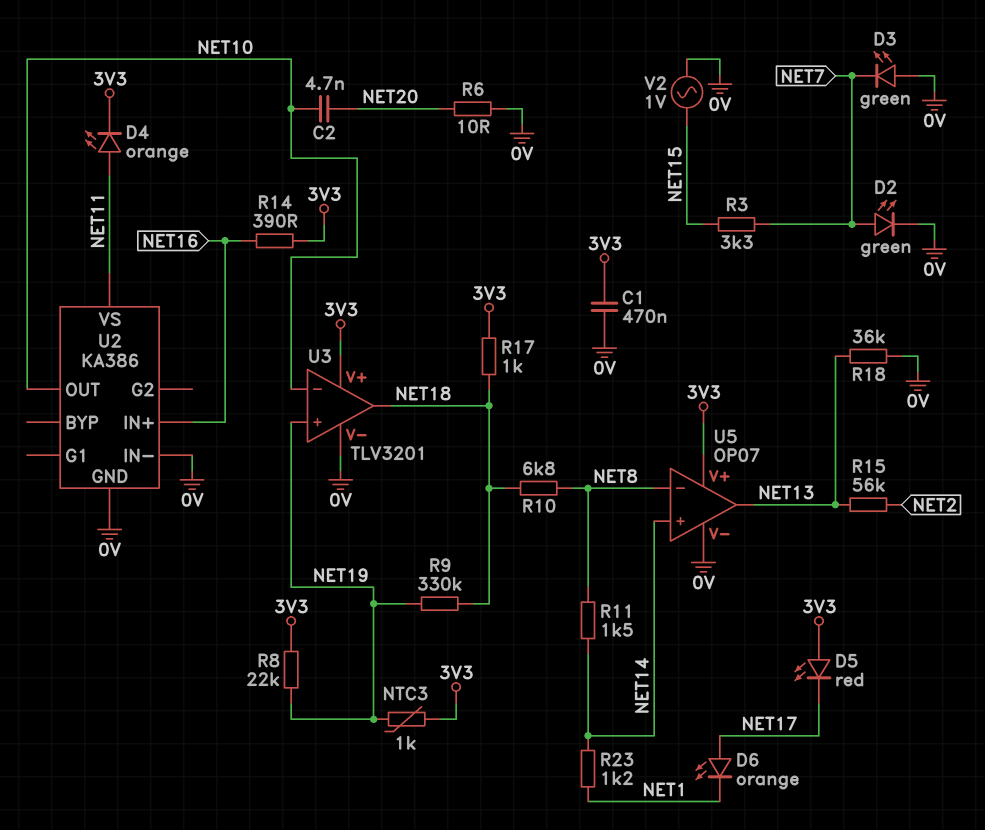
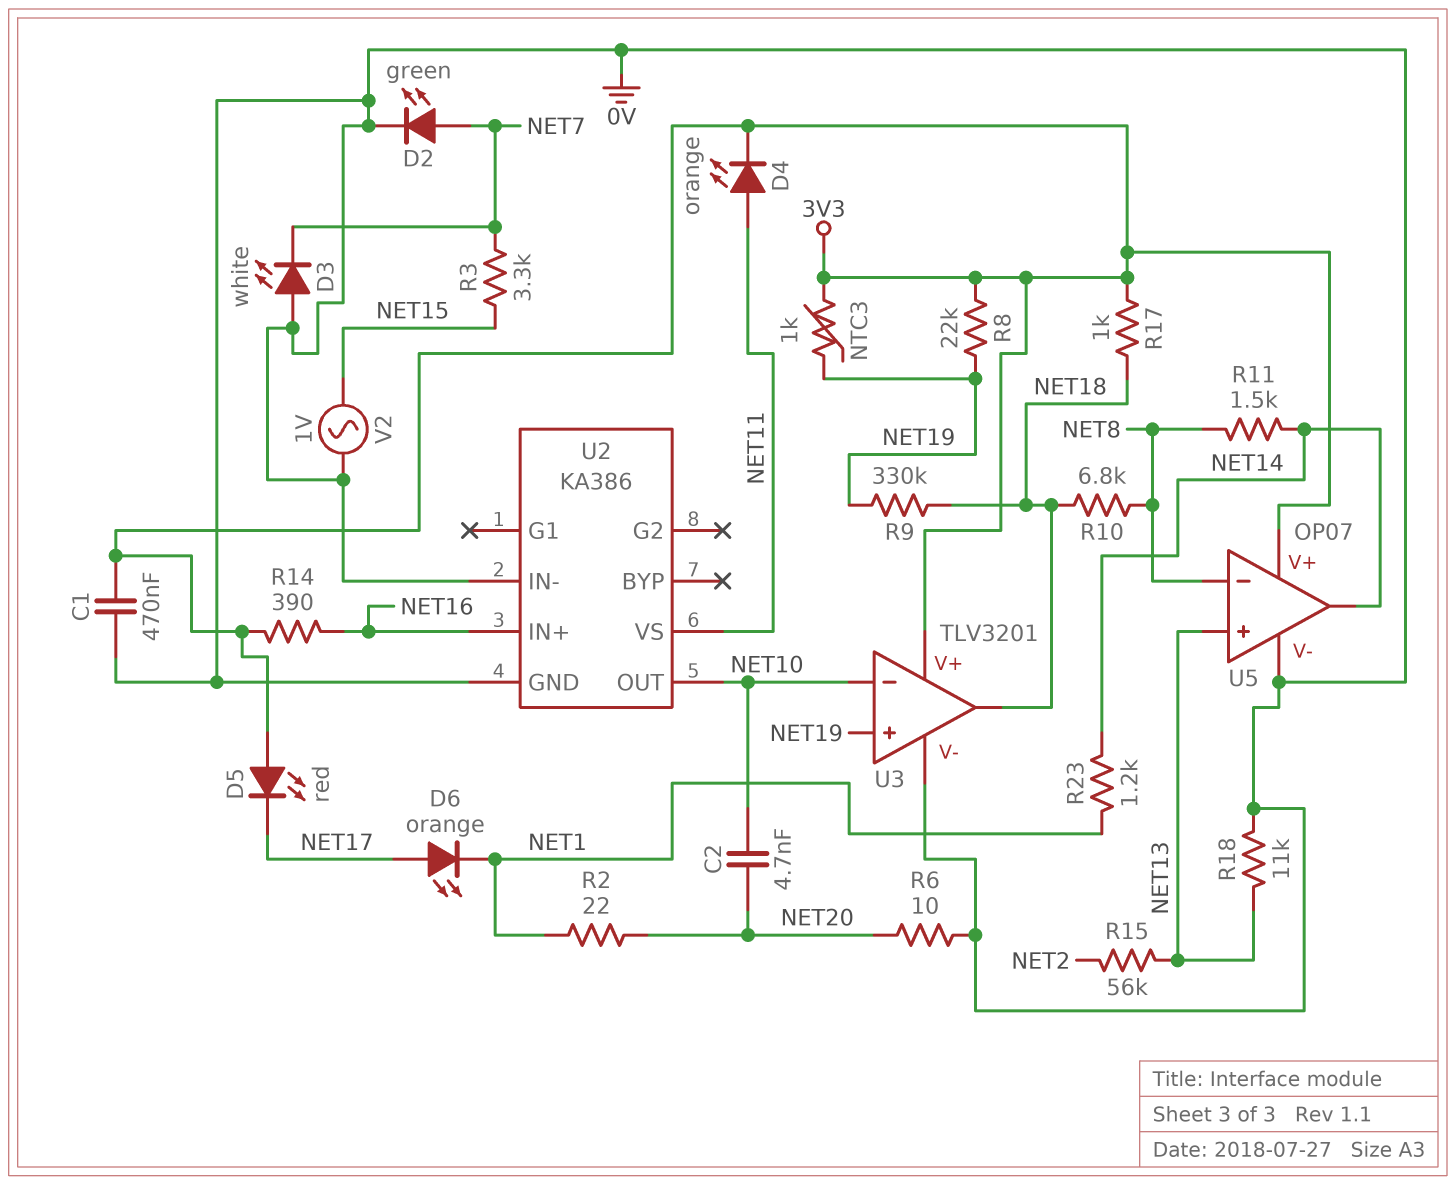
D3: LED green (A 0V, K NET7) -> LED white (A 0V, K NET7)
R2: none -> 22 (NET1, NET20)
R18: 36k (0V, NET13) -> 11k (0V, NET13)
U5 pin in+: NET14 -> NET13
U5 pin out: NET13 -> NET14

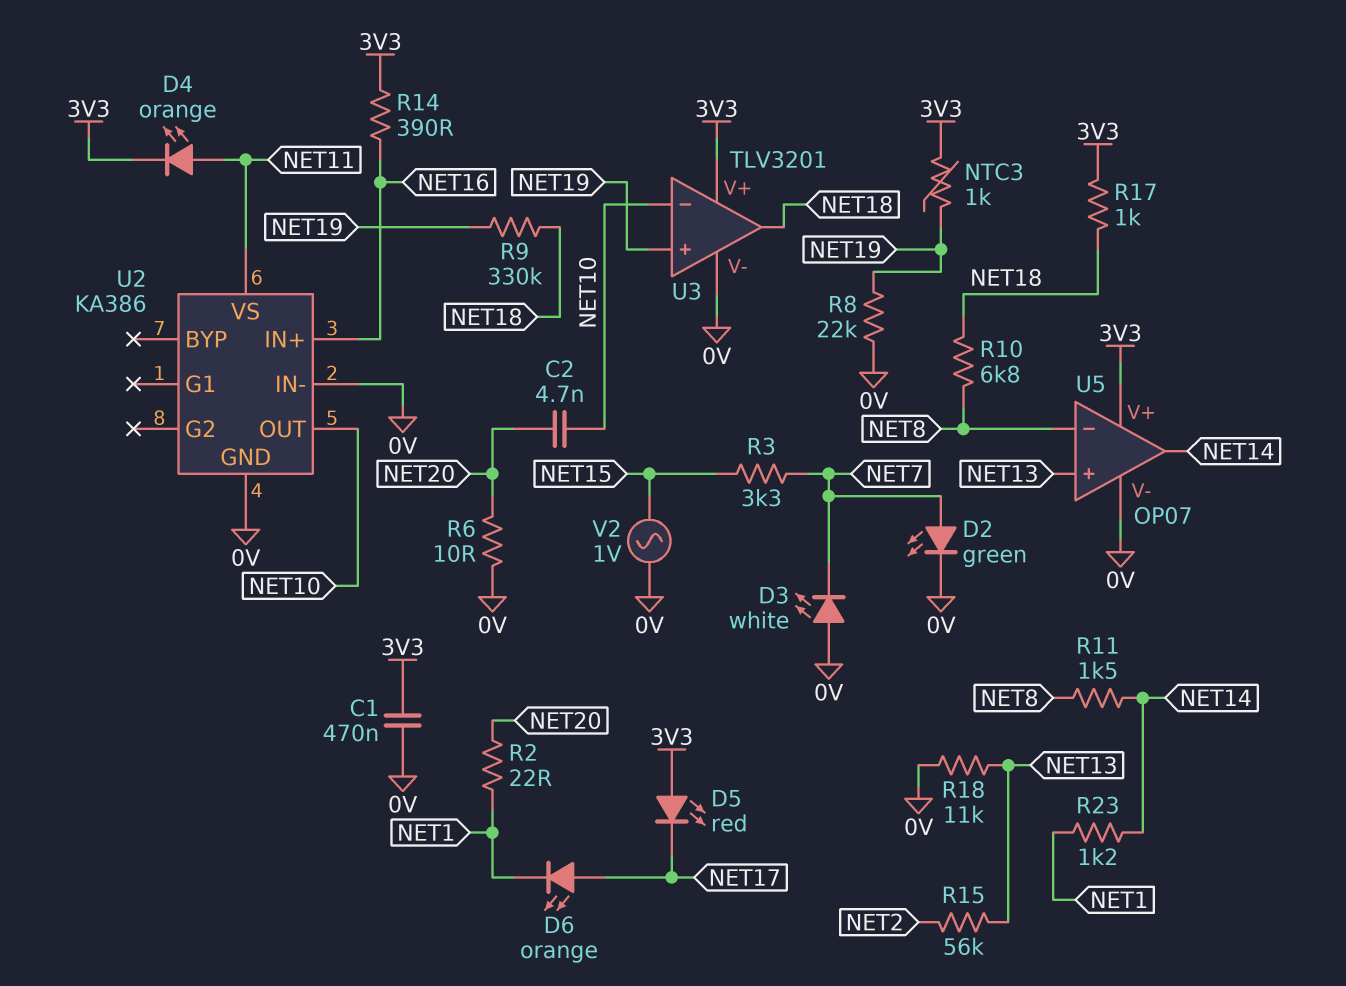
R8: 22k (3V3, NET19) -> 22k (0V, NET19)

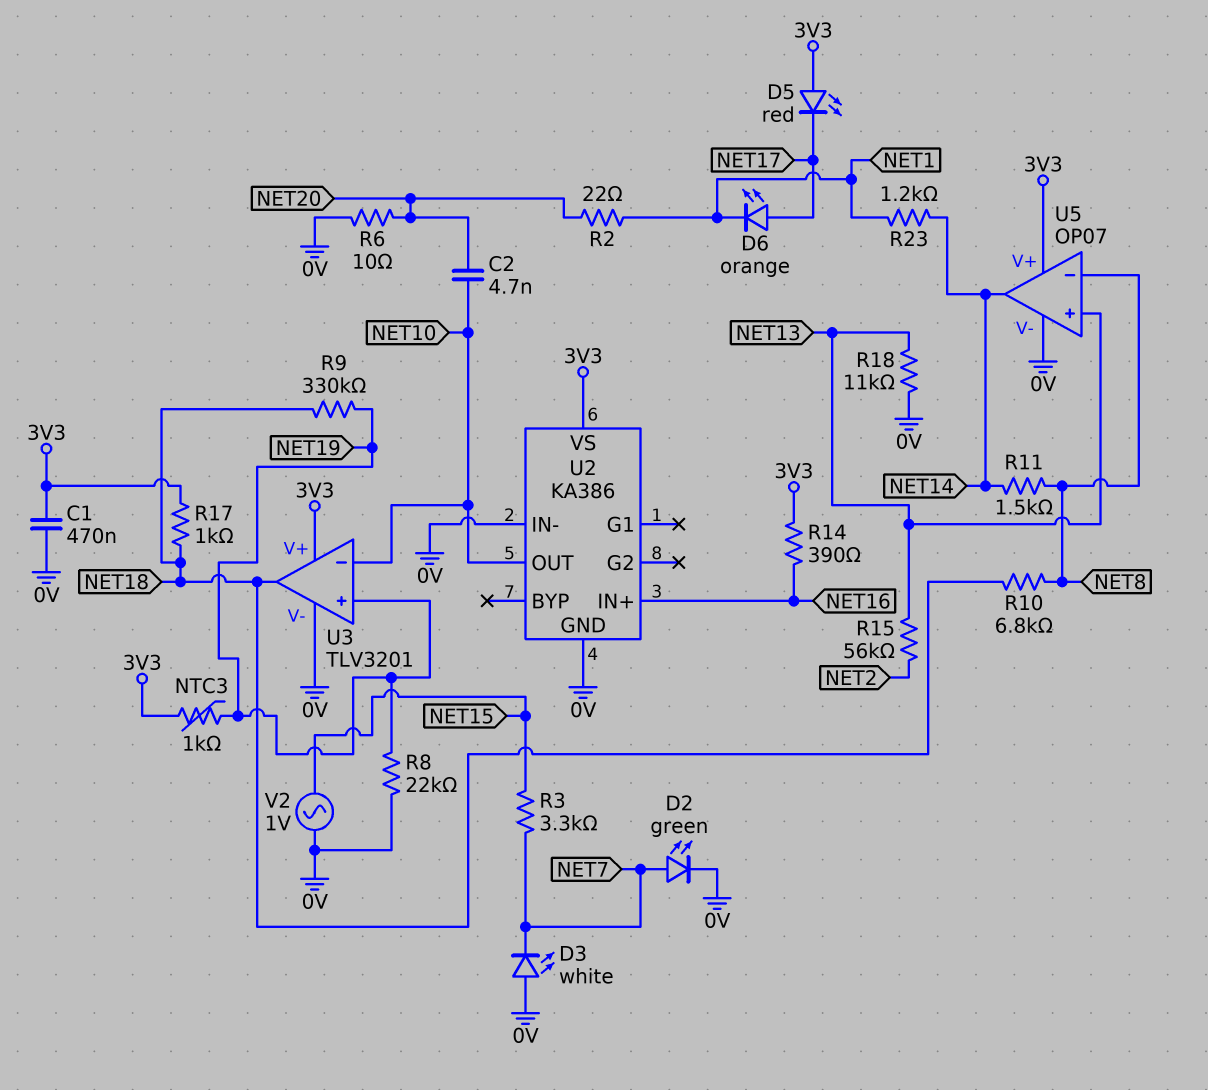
D4: LED orange (A NET11, K 3V3) -> none
U2 pin VS: NET11 -> 3V3

